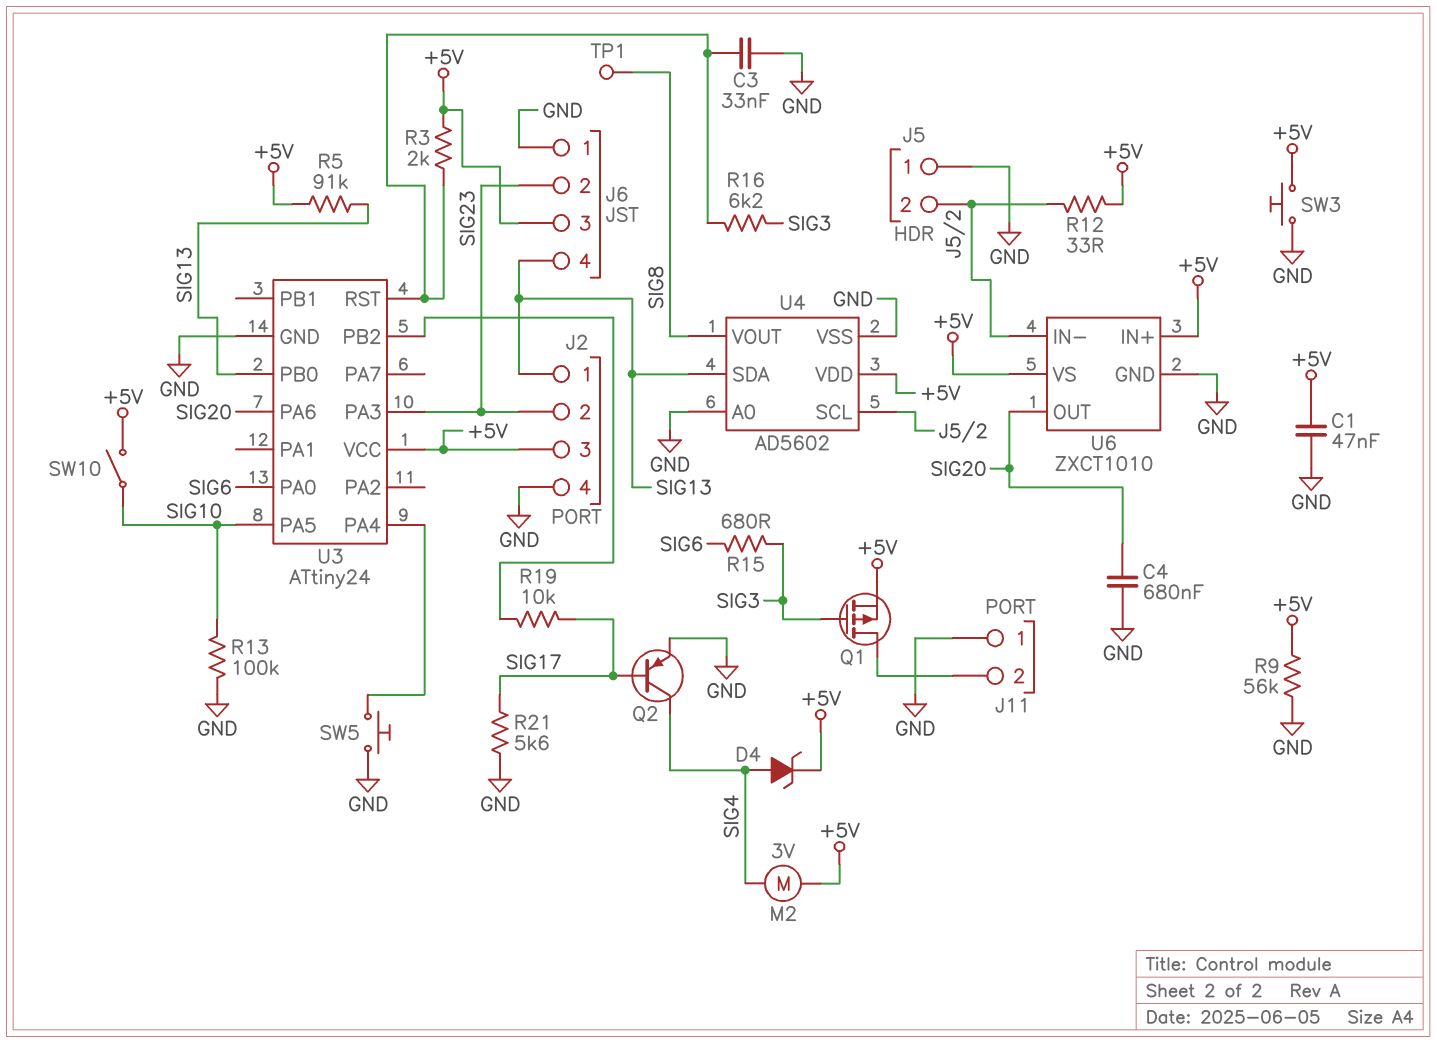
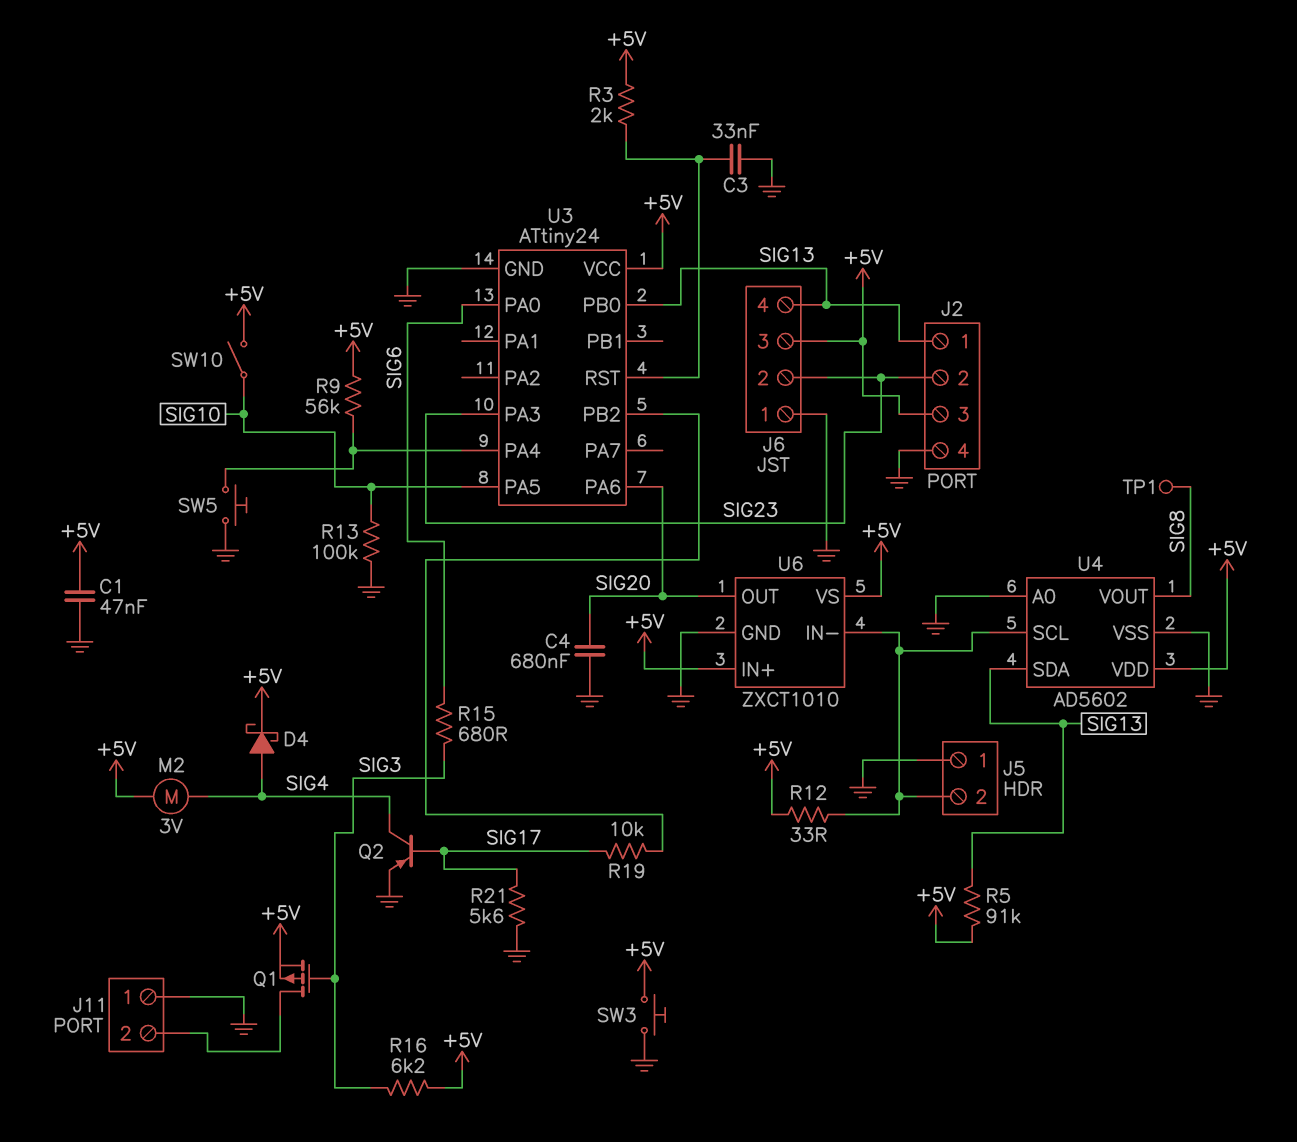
D4: zener (A SIG4, K +5V) -> schottky (A SIG4, K +5V)
R9: 56k (+5V, GND) -> 56k (+5V, U3/PA4)
R16: 6.2k (SIG3, U3/RST) -> 6.2k (+5V, SIG3)

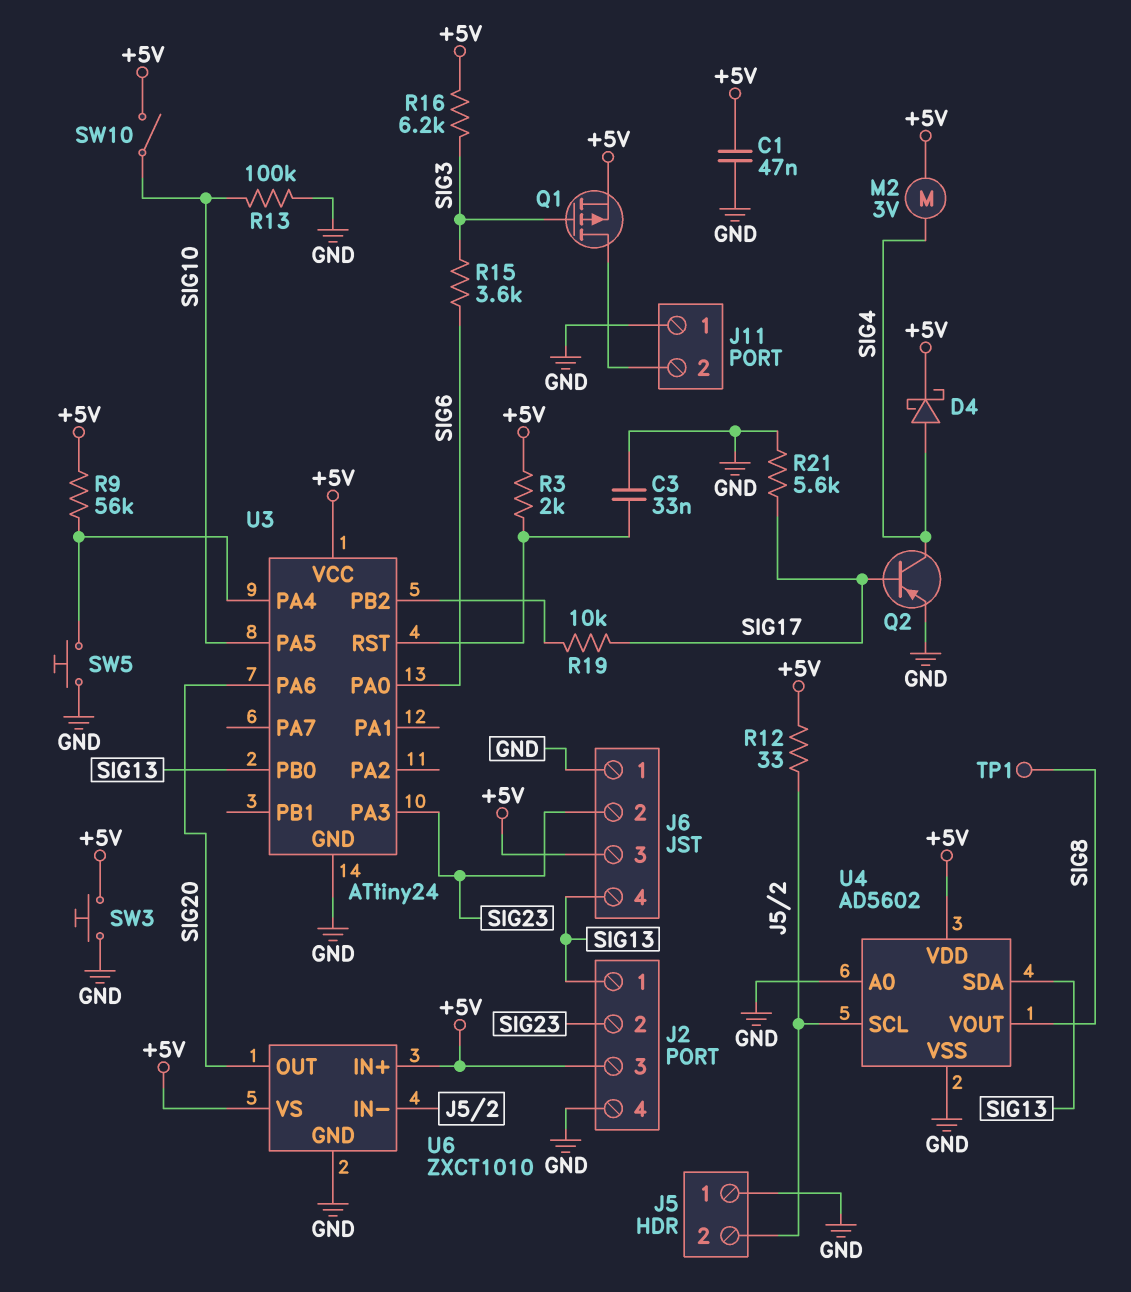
C4: 680nF (GND, SIG20) -> none
R5: 91k (+5V, SIG13) -> none
R15: 680 (SIG3, SIG6) -> 3.6k (SIG3, SIG6)

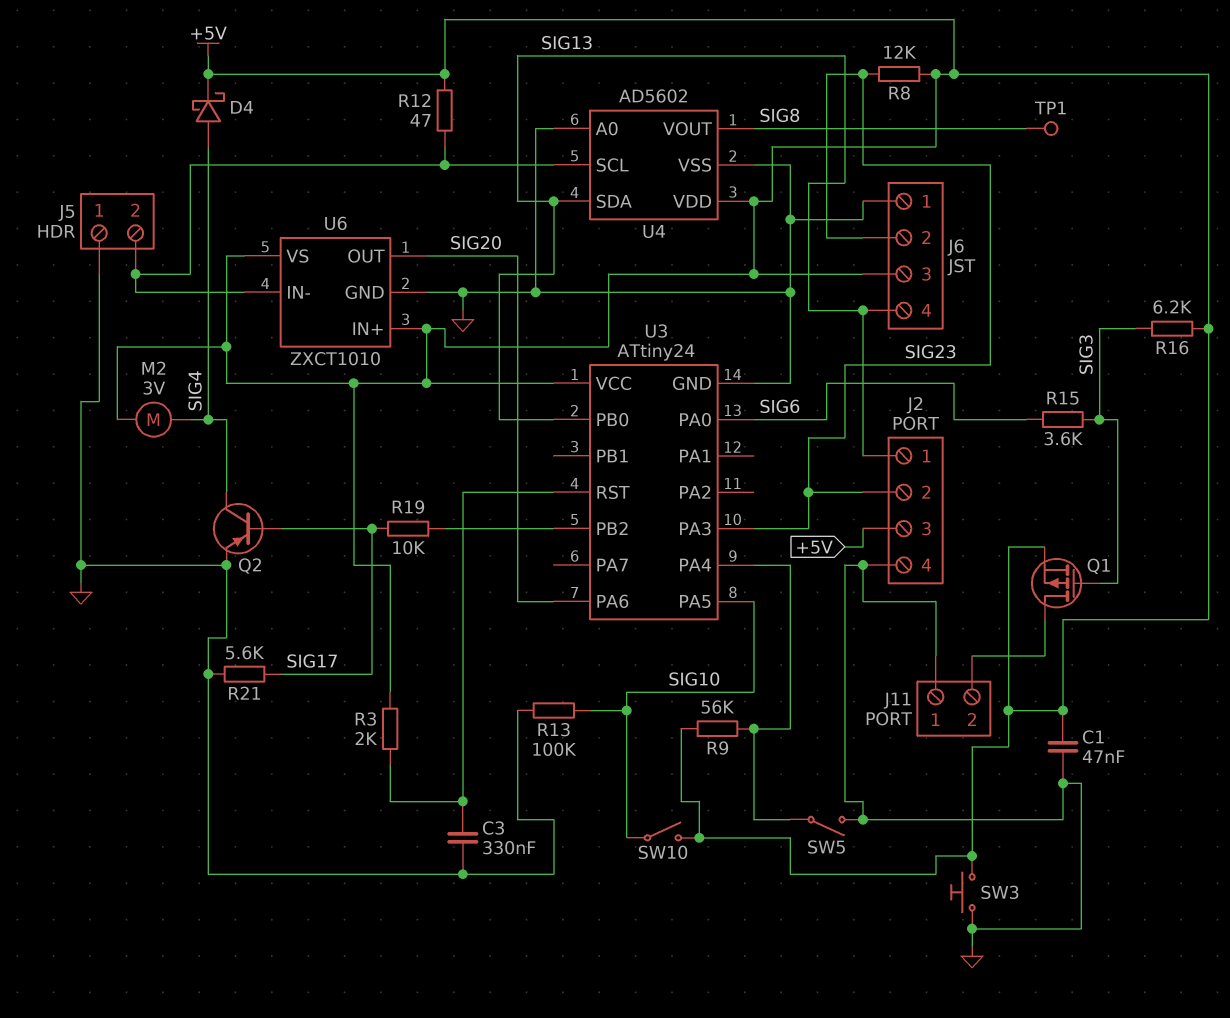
C3: 33nF (GND, U3/RST) -> 330nF (GND, U3/RST)
R8: none -> 12k (+5V, SIG23)
R12: 33 (+5V, J5/2) -> 47 (+5V, J5/2)
SW5: button (GND, U3/PA4) -> switch (GND, U3/PA4)

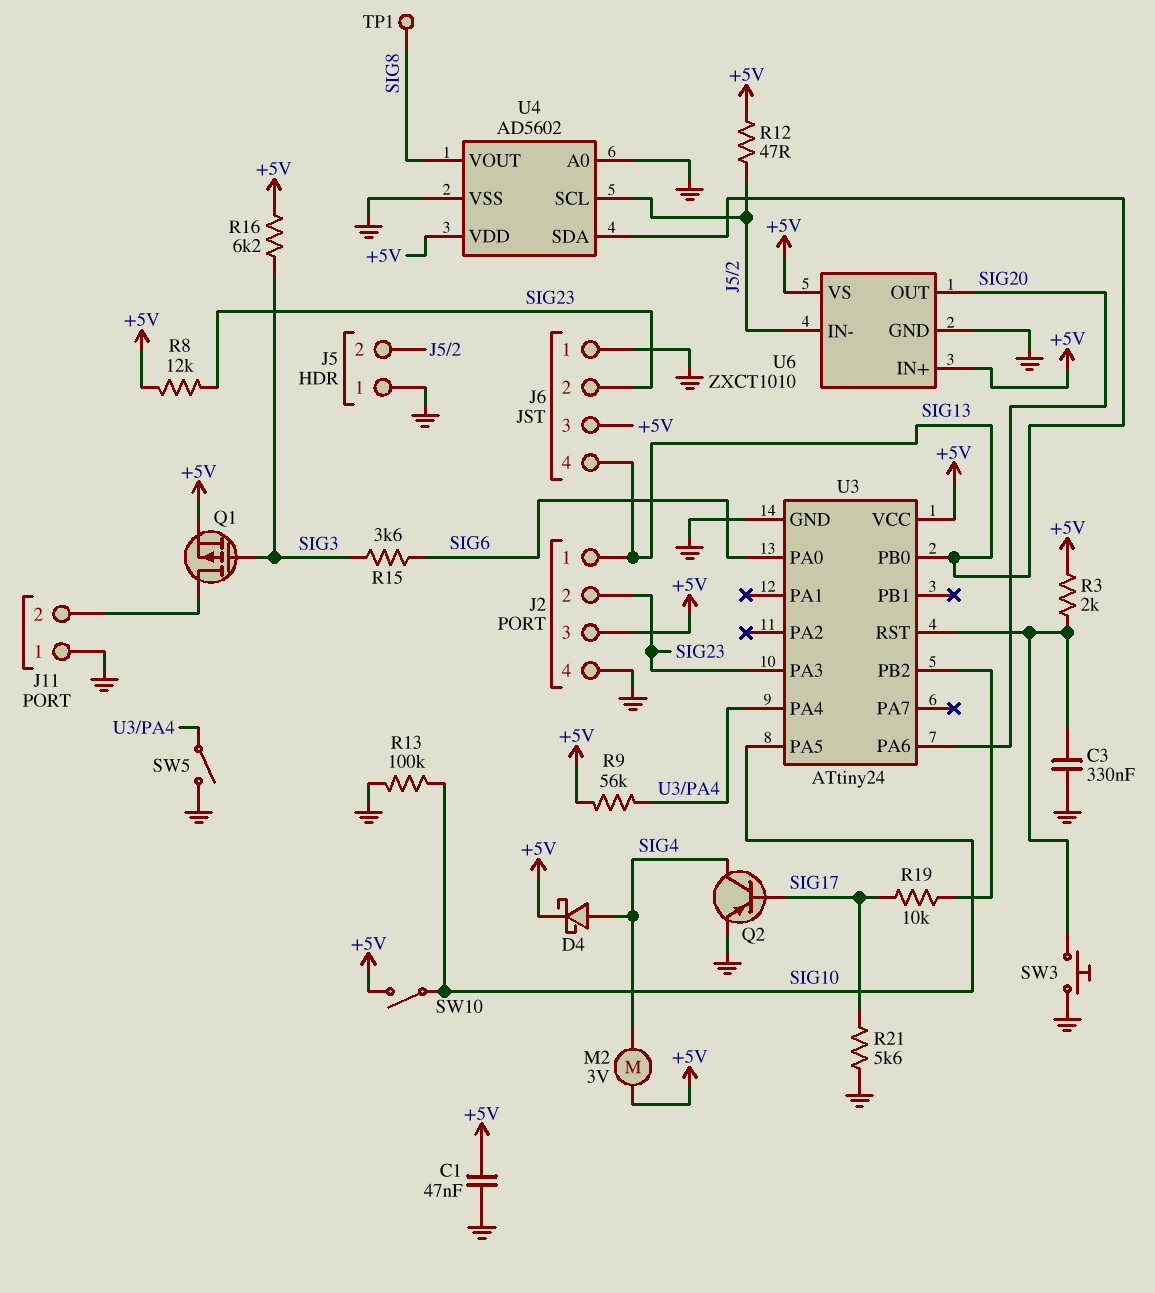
SW3: button (+5V, GND) -> button (GND, U3/RST)

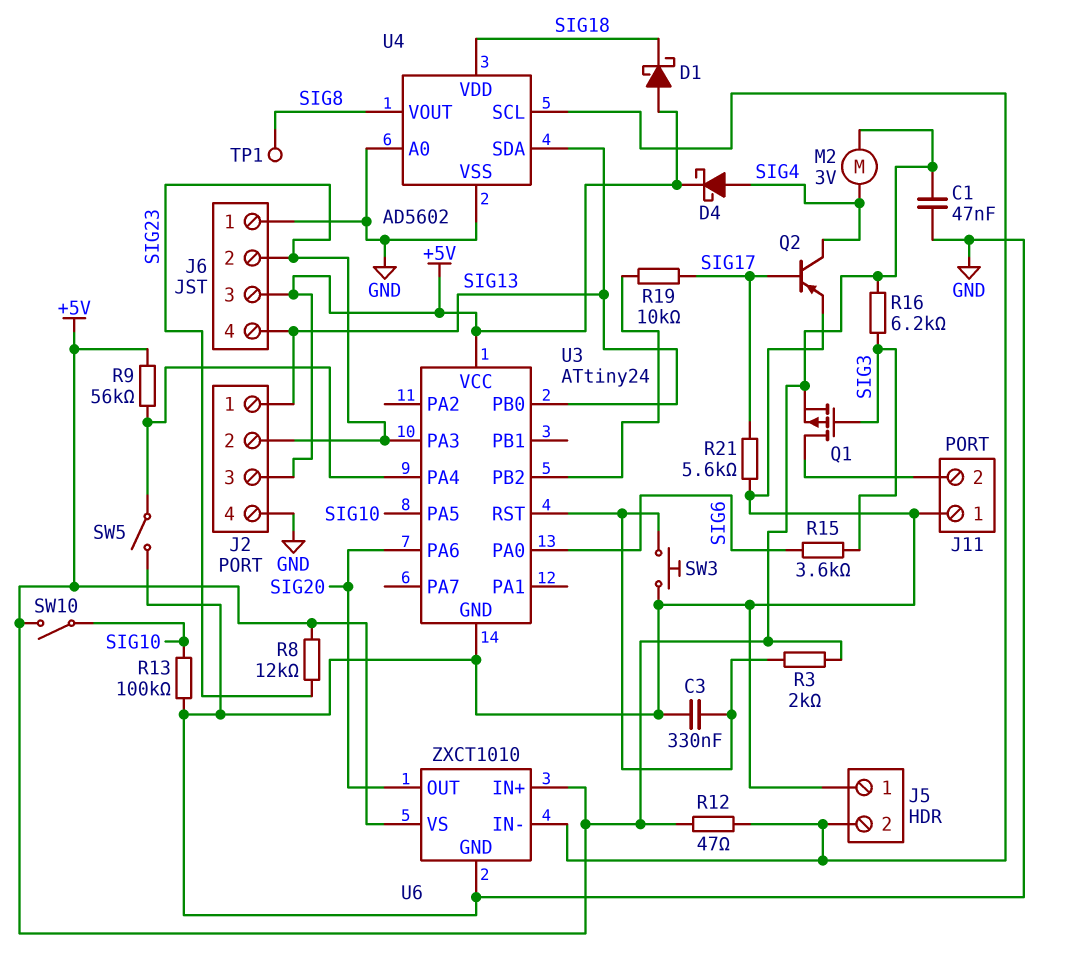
D1: none -> schottky (A +5V, K SIG18)
U4 pin VDD: +5V -> SIG18

